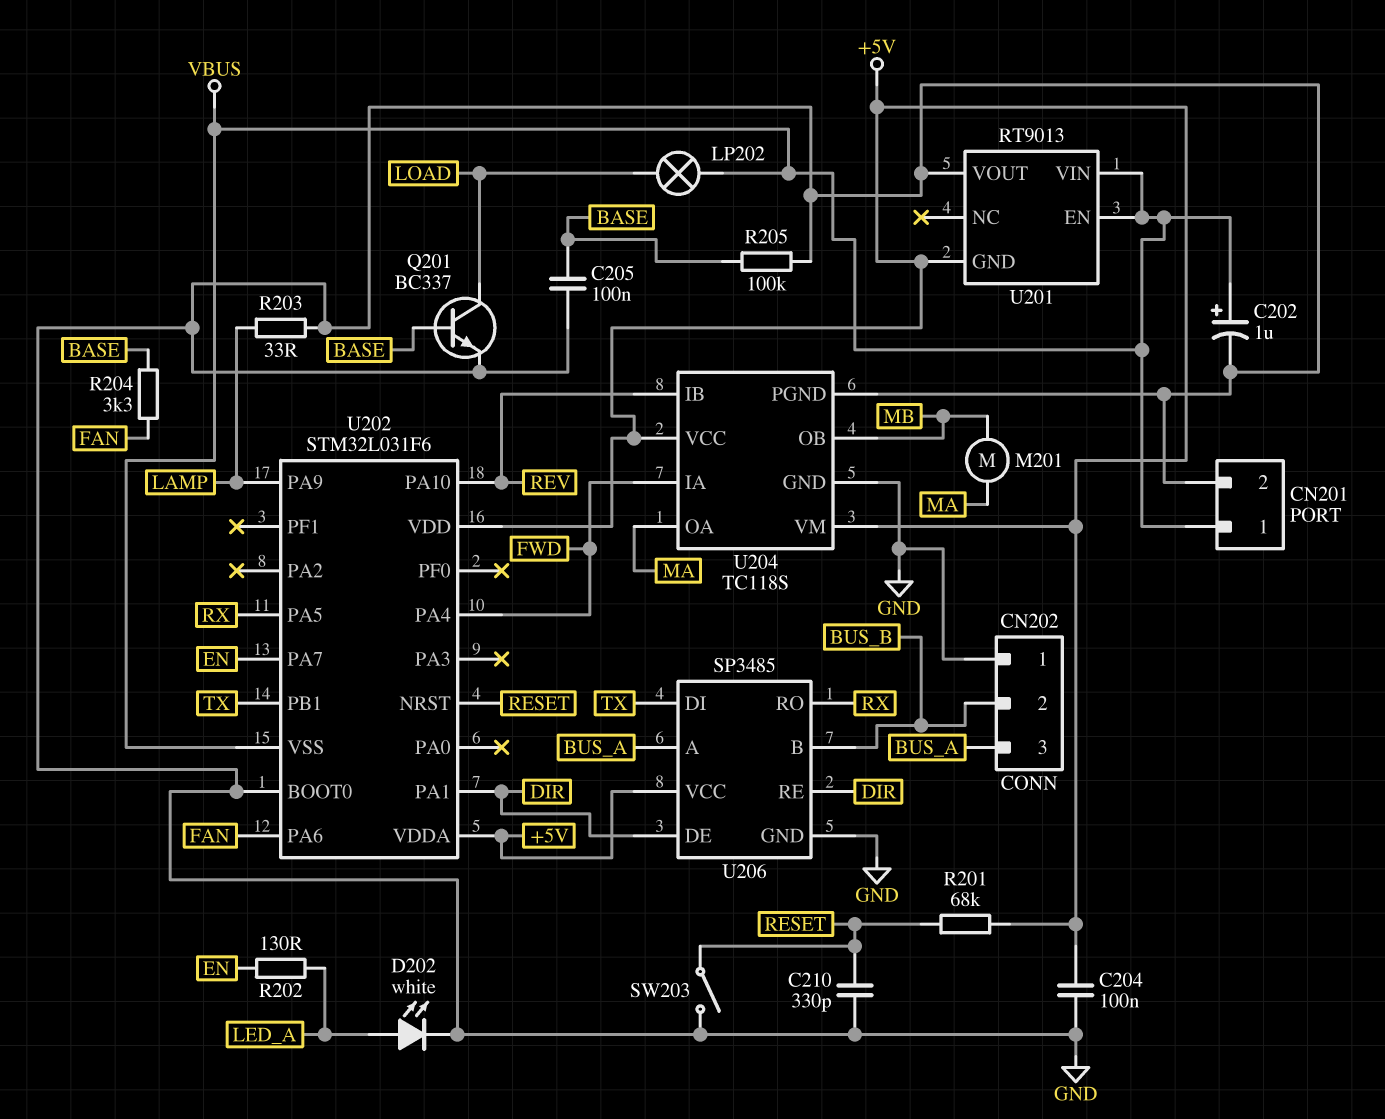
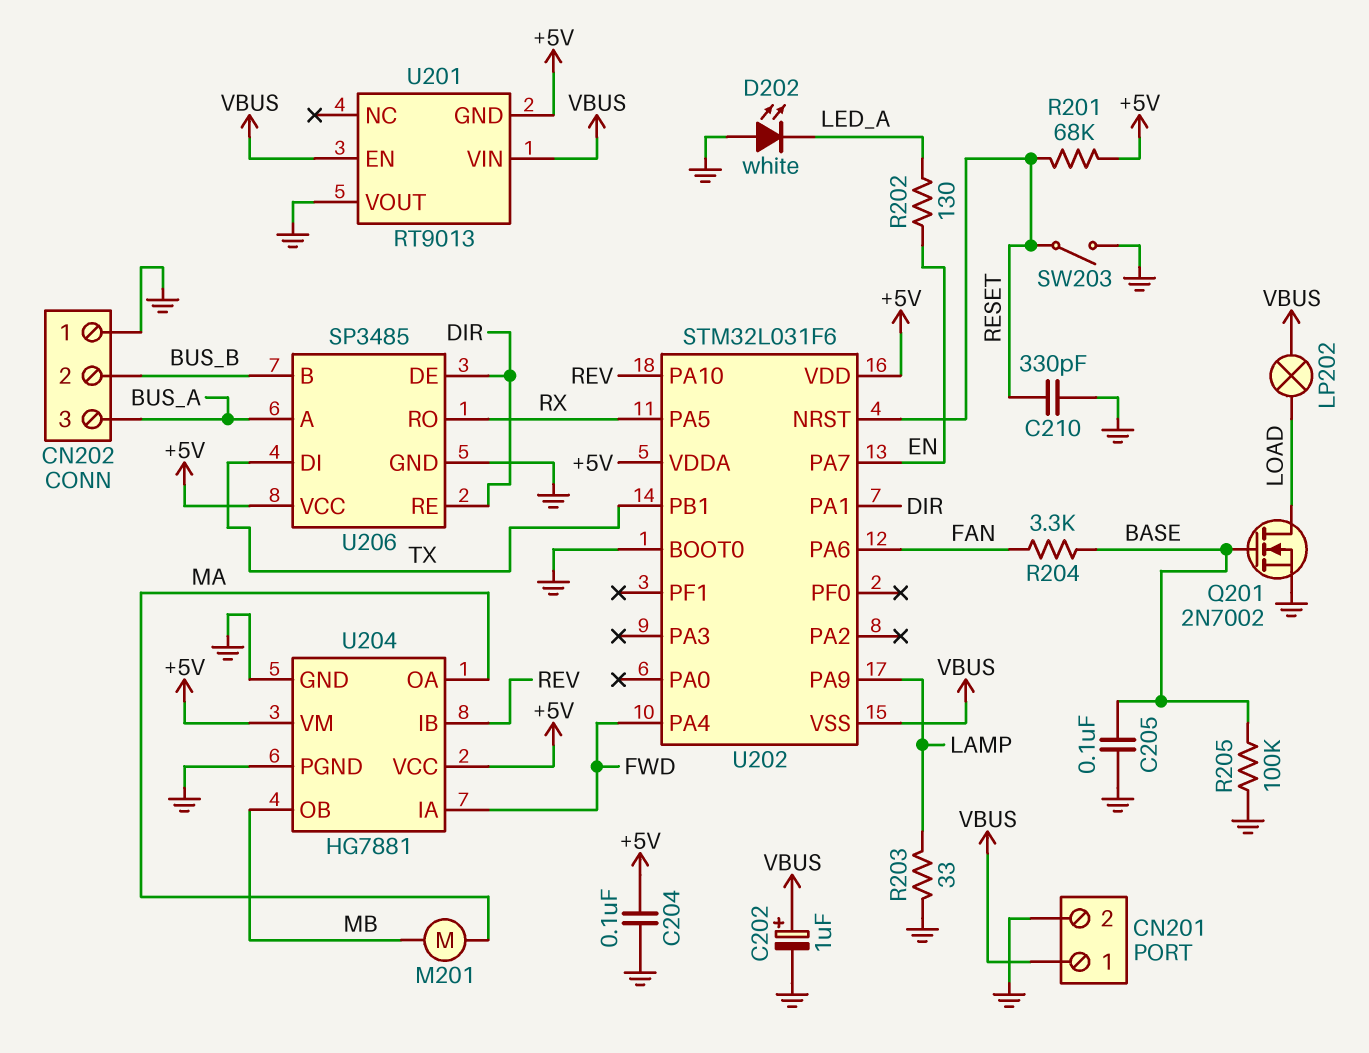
D202: LED white (A LED_A, K GND) -> LED white (A GND, K LED_A)
Q201: NPN BC337 (B BASE, C LOAD, E GND) -> NMOS 2N7002 (G BASE, D LOAD, S GND)
U204: TC118S -> HG7881

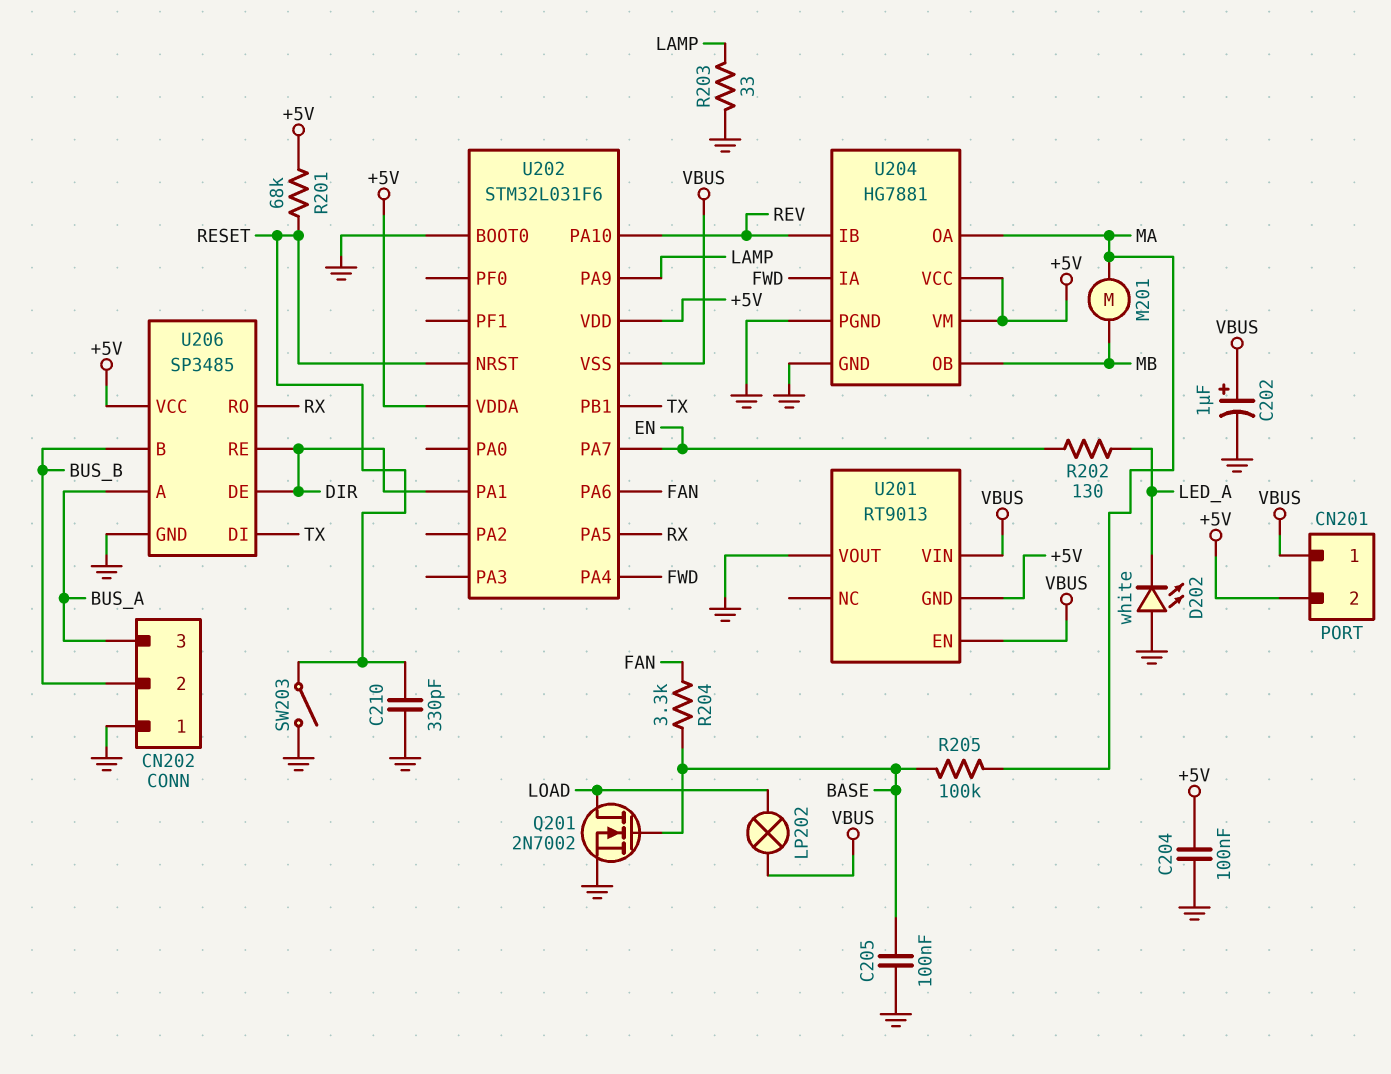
CN201 pin 2: GND -> +5V
R205: 100k (BASE, GND) -> 100k (BASE, MA)

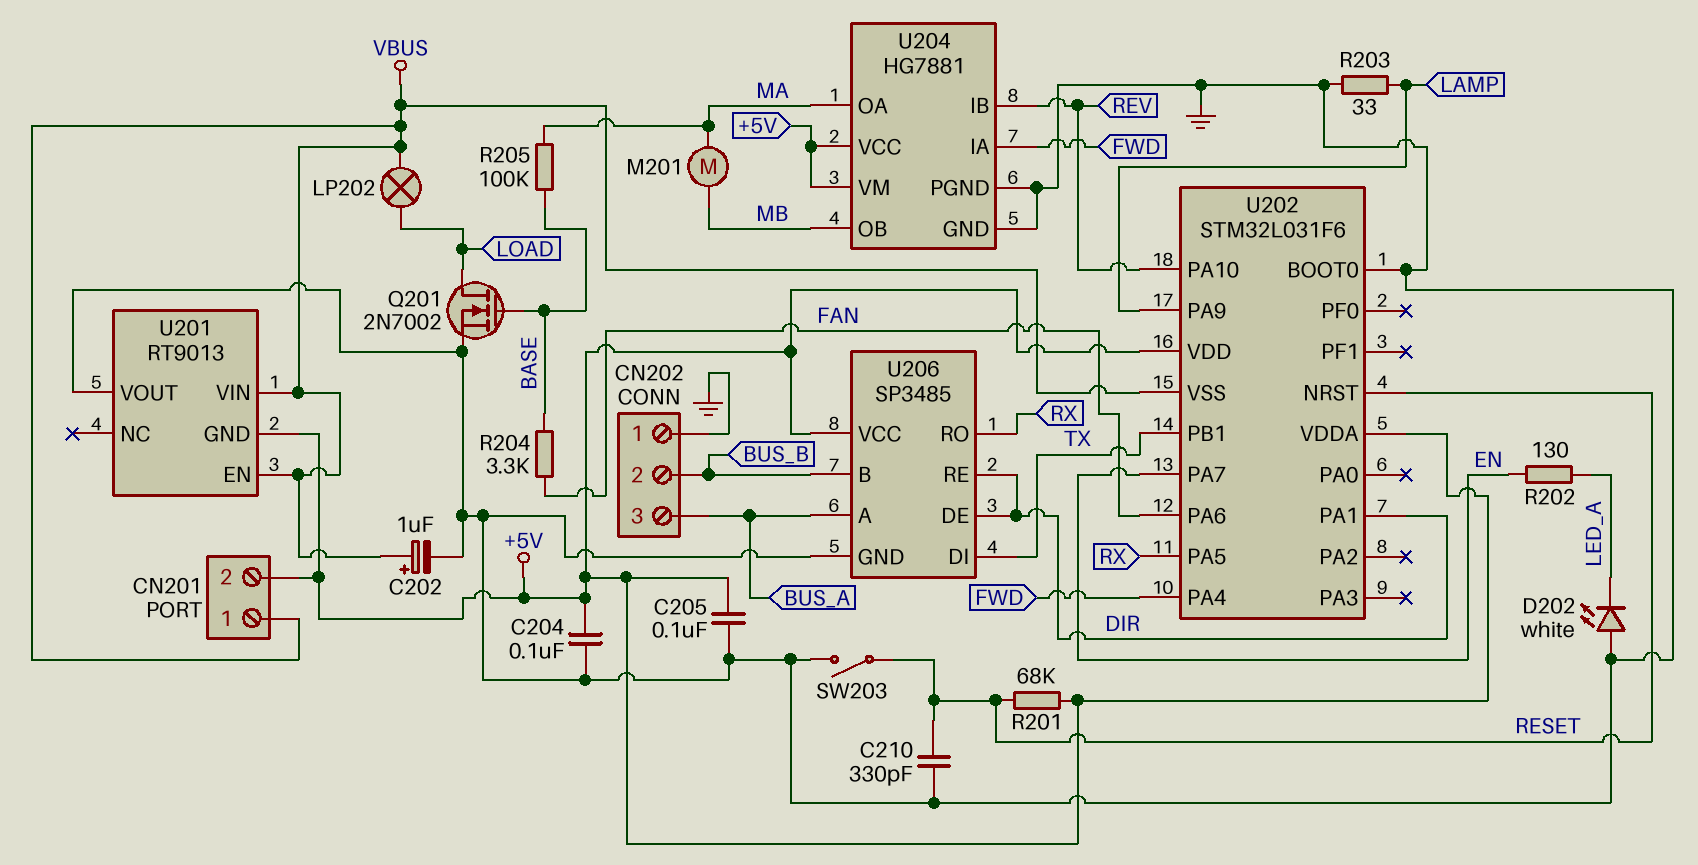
C205: 100nF (BASE, GND) -> 100nF (+5V, GND)

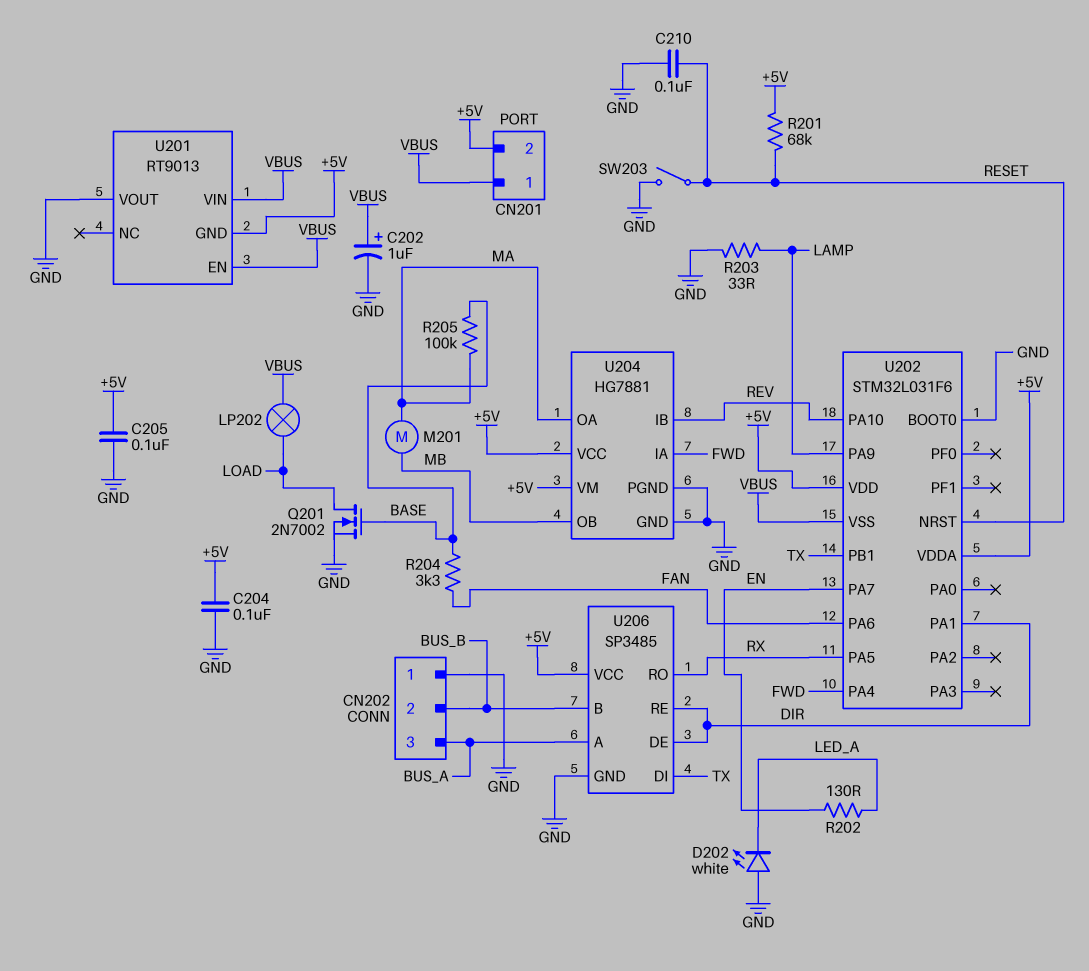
C210: 330pF (GND, RESET) -> 100nF (GND, RESET)

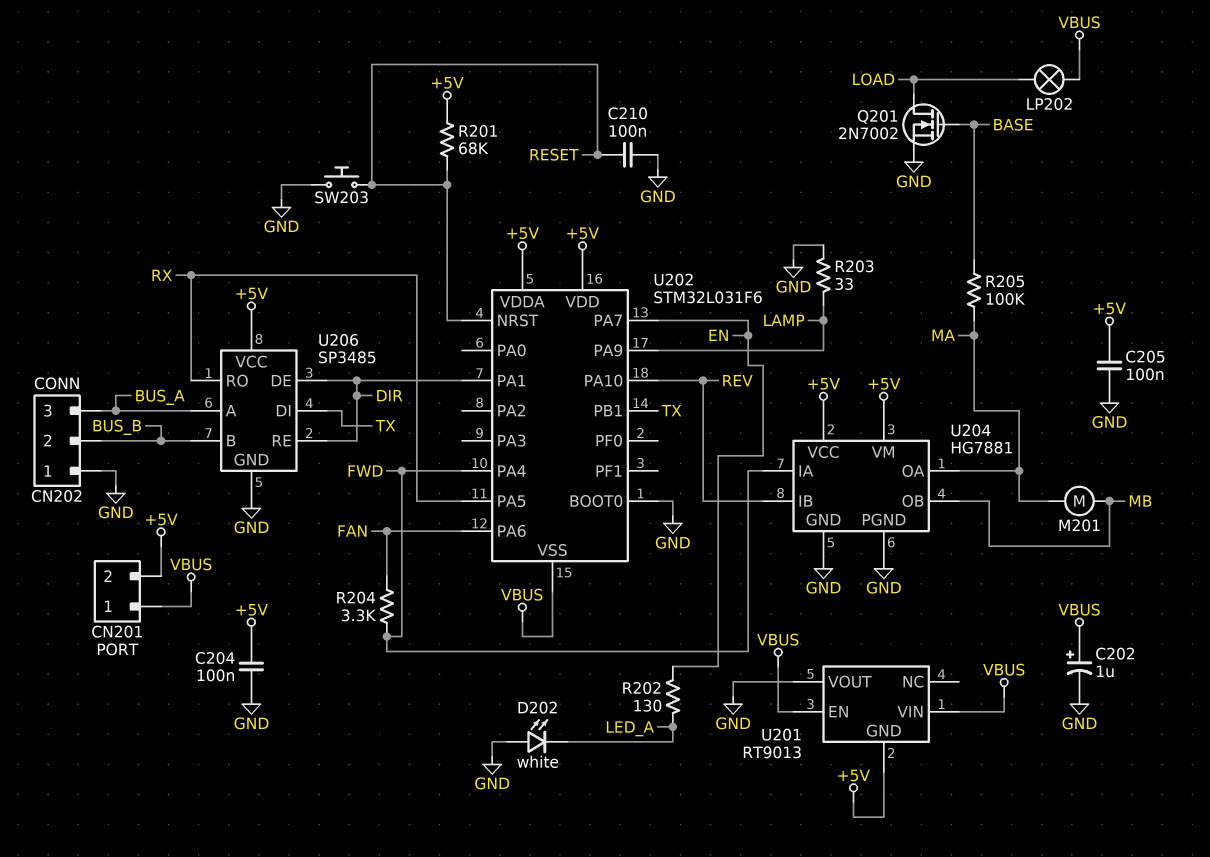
R204: 3.3k (BASE, FAN) -> 3.3k (FAN, FWD)
SW203: switch (GND, RESET) -> button (GND, RESET)

